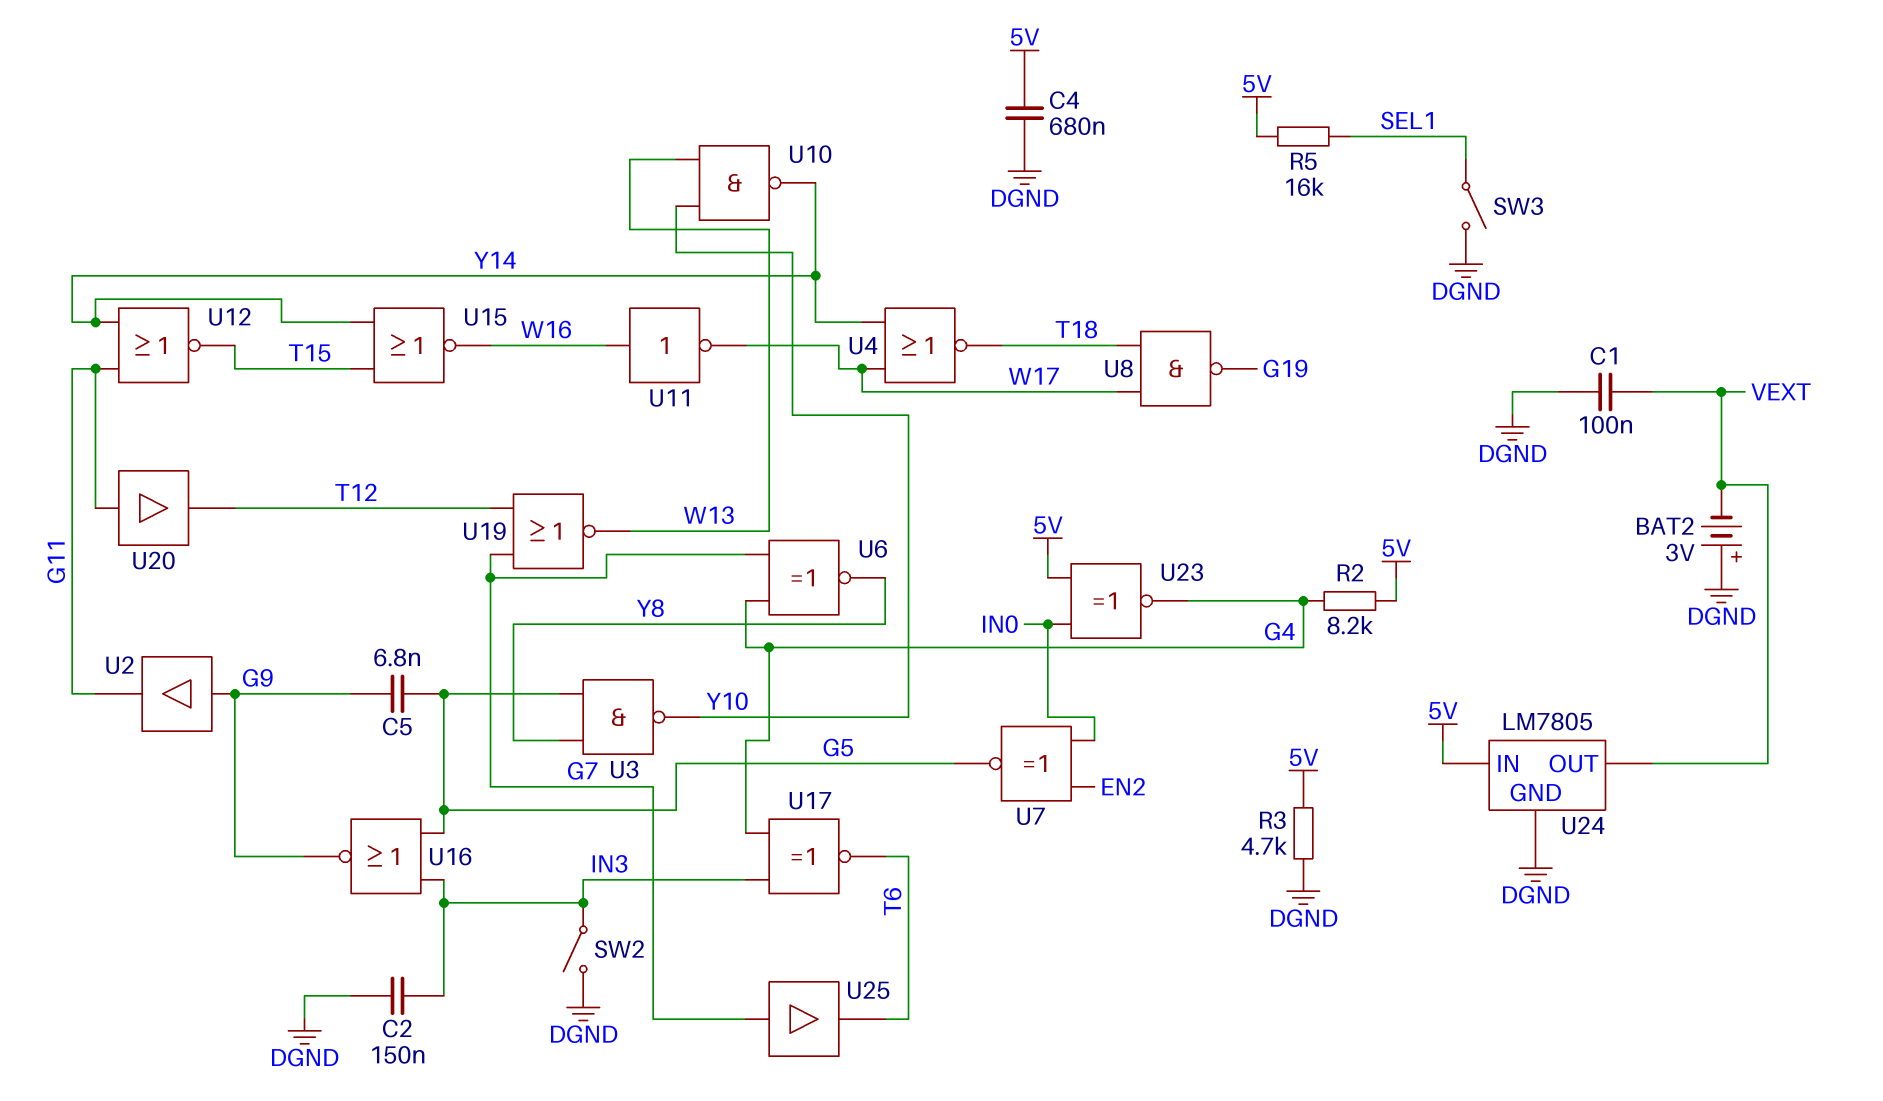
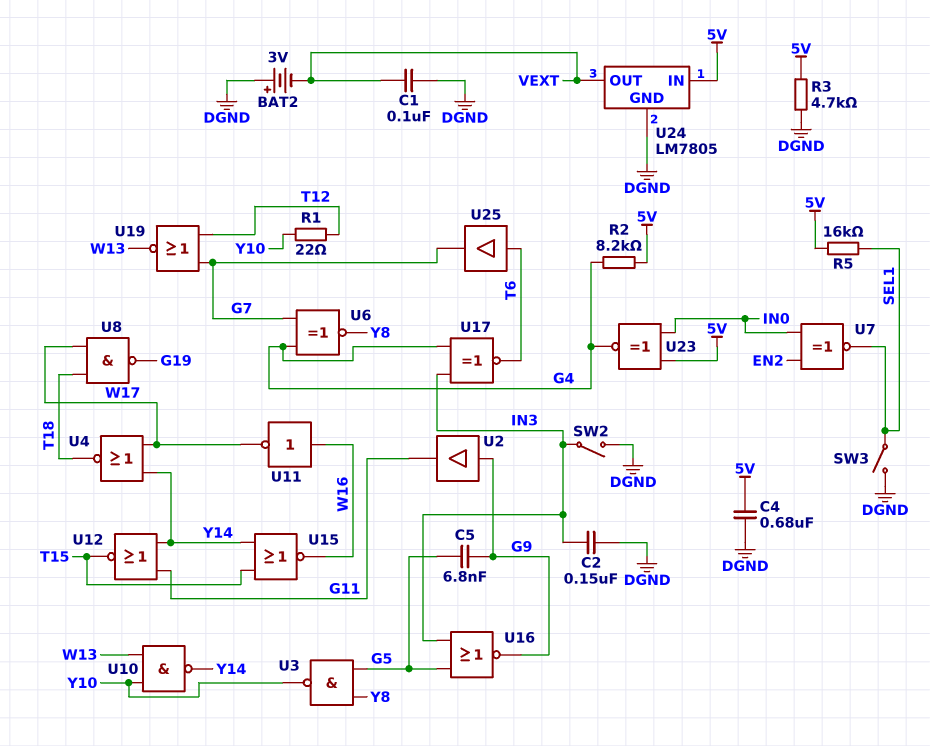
R1: none -> 22 (T12, Y10)
U7: XNOR (in EN2, in IN0, out G5) -> XNOR (in EN2, in IN0, out SEL1)
U20: buffer (in G11, out T12) -> none
U25: buffer (in G7, out T6) -> buffer (in T6, out G7)

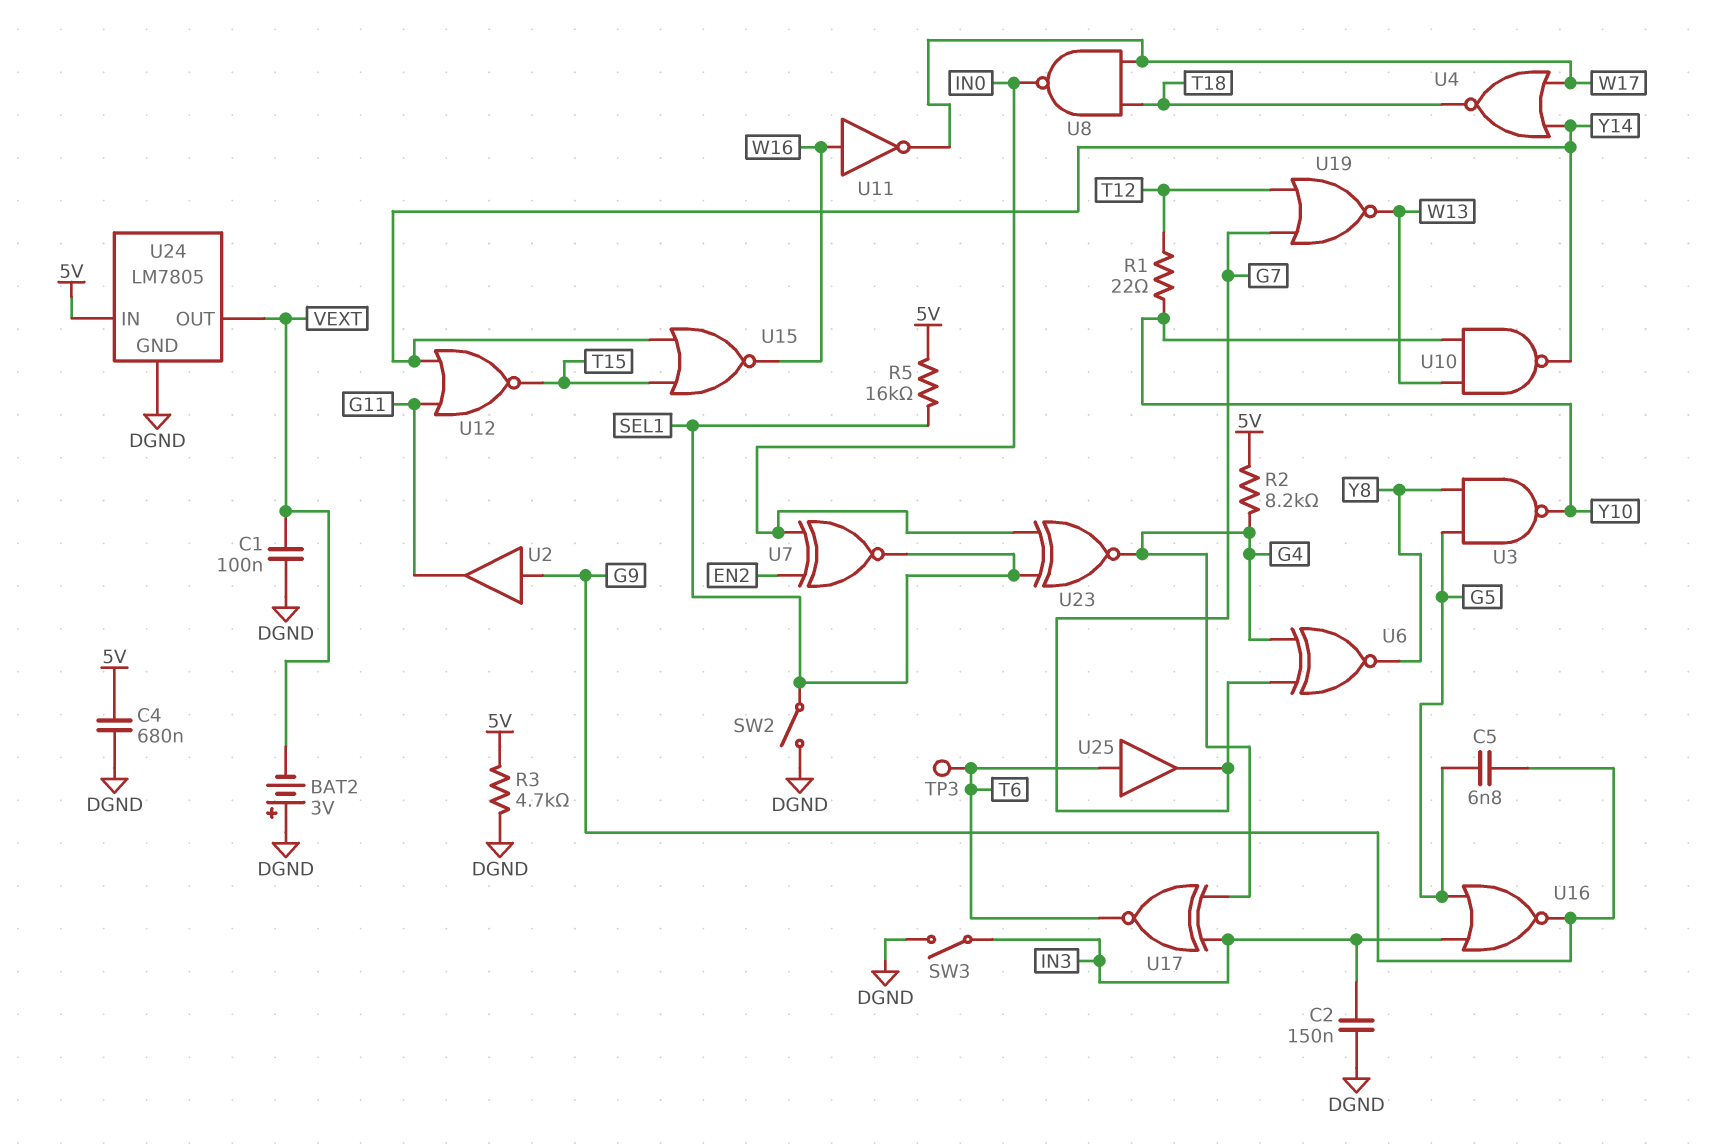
SW2: switch (DGND, IN3) -> switch (DGND, SEL1)
SW3: switch (DGND, SEL1) -> switch (DGND, IN3)
TP3: none -> test point (T6)
U8: NAND (in T18, in W17, out G19) -> NAND (in T18, in W17, out IN0)
U23: XNOR (in 5V, in IN0, out G4) -> XNOR (in IN0, in SEL1, out G4)

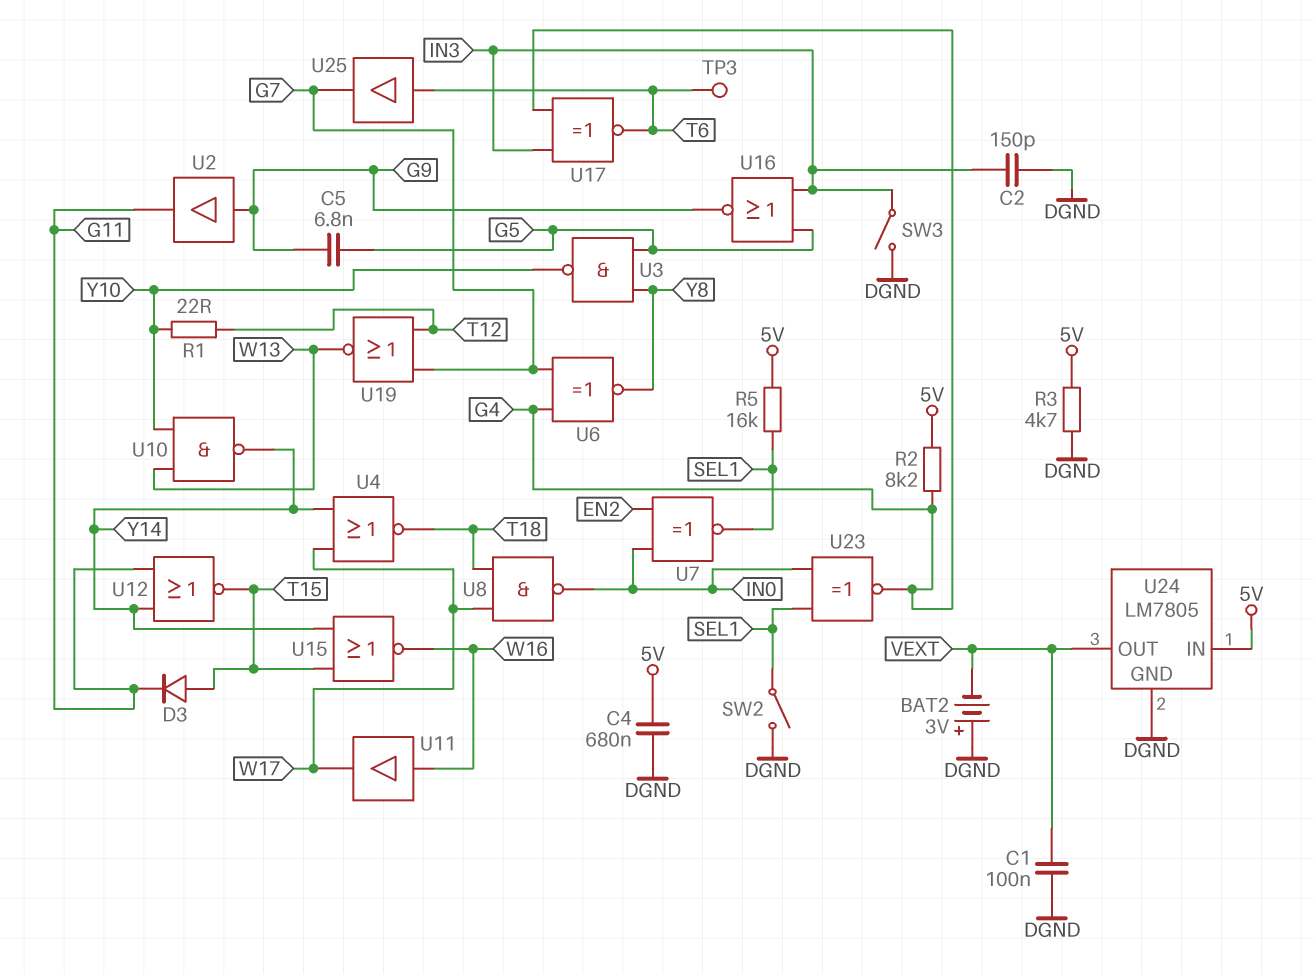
C2: 150nF (DGND, IN3) -> 150pF (DGND, IN3)
D3: none -> diode (A T15, K G11)
U11: NOT (in W16, out W17) -> buffer (in W16, out W17)

